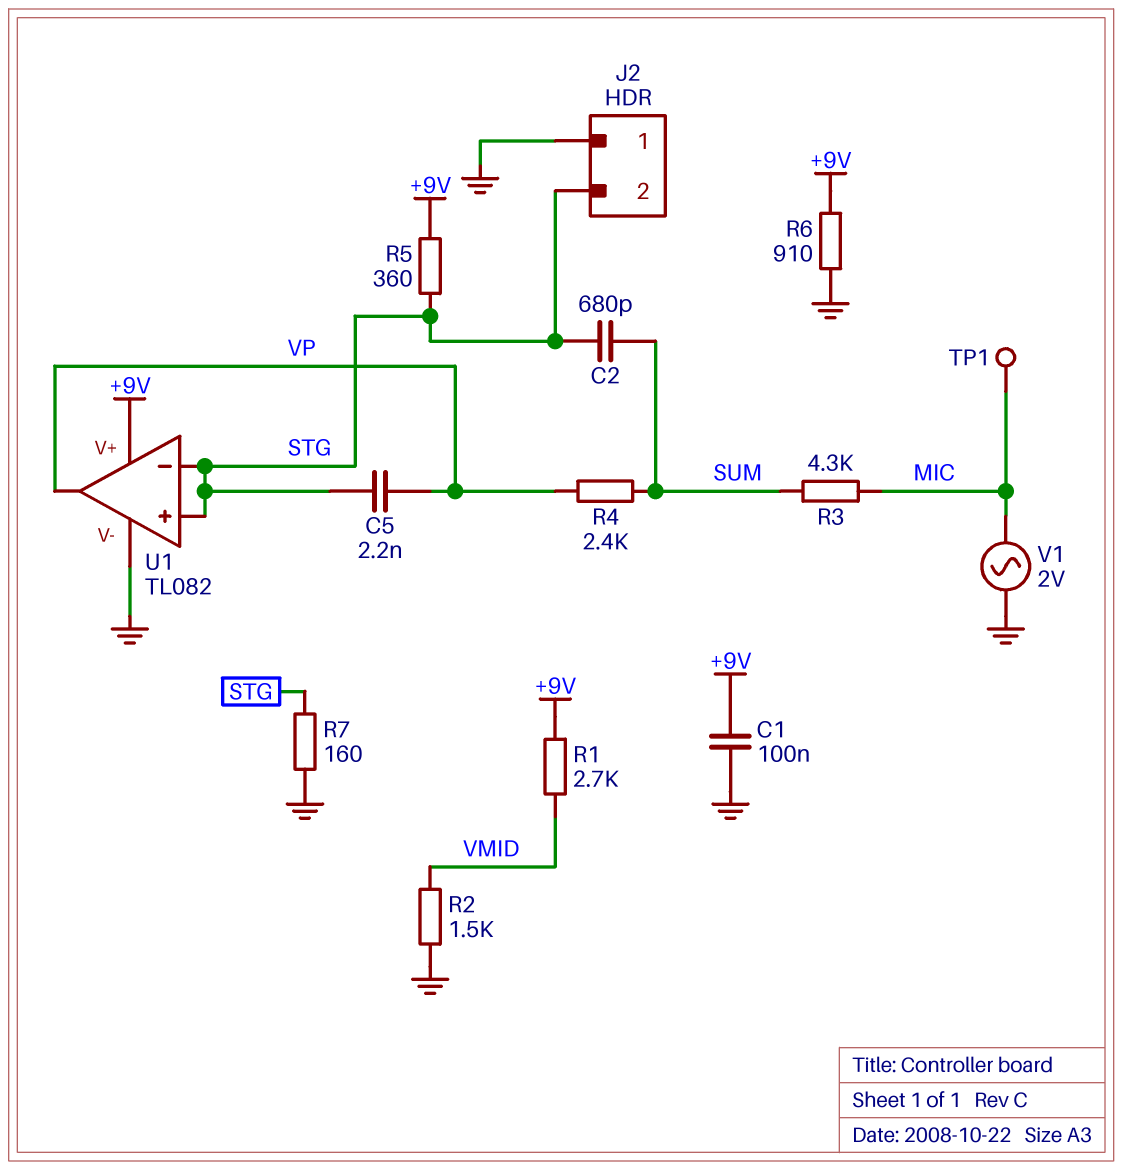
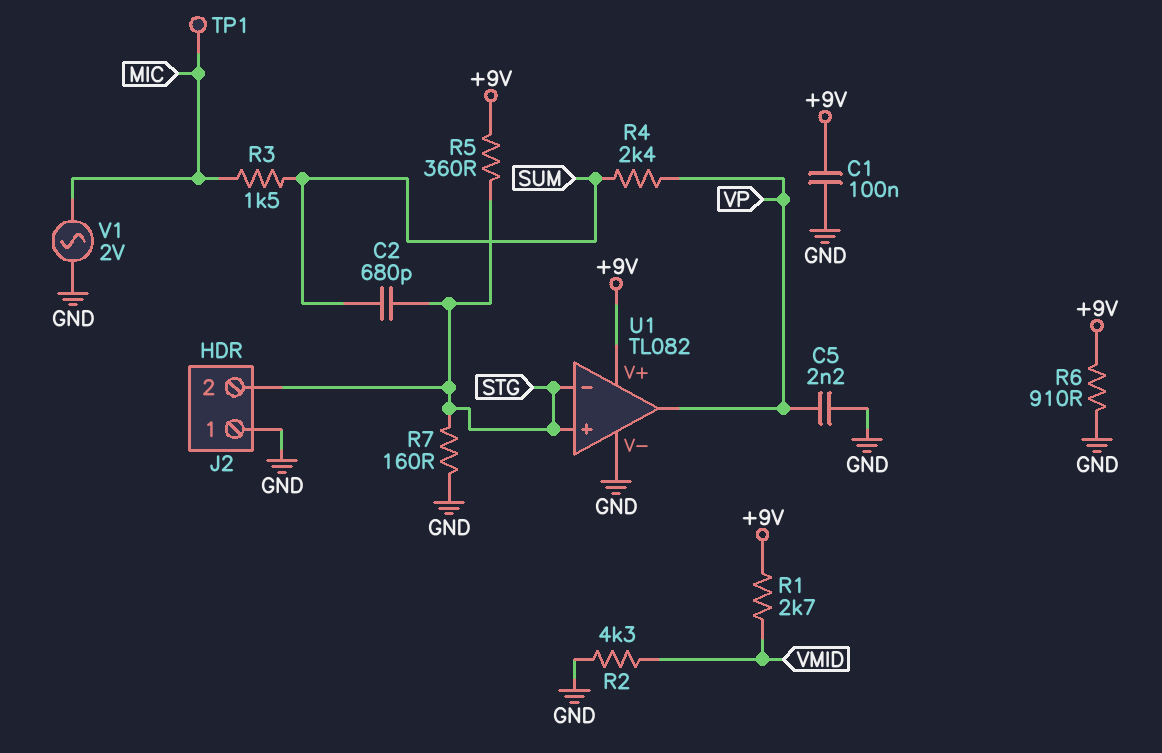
C5: 2.2nF (STG, VP) -> 2.2nF (GND, VP)
R2: 1.5k (GND, VMID) -> 4.3k (GND, VMID)
R3: 4.3k (MIC, SUM) -> 1.5k (MIC, SUM)

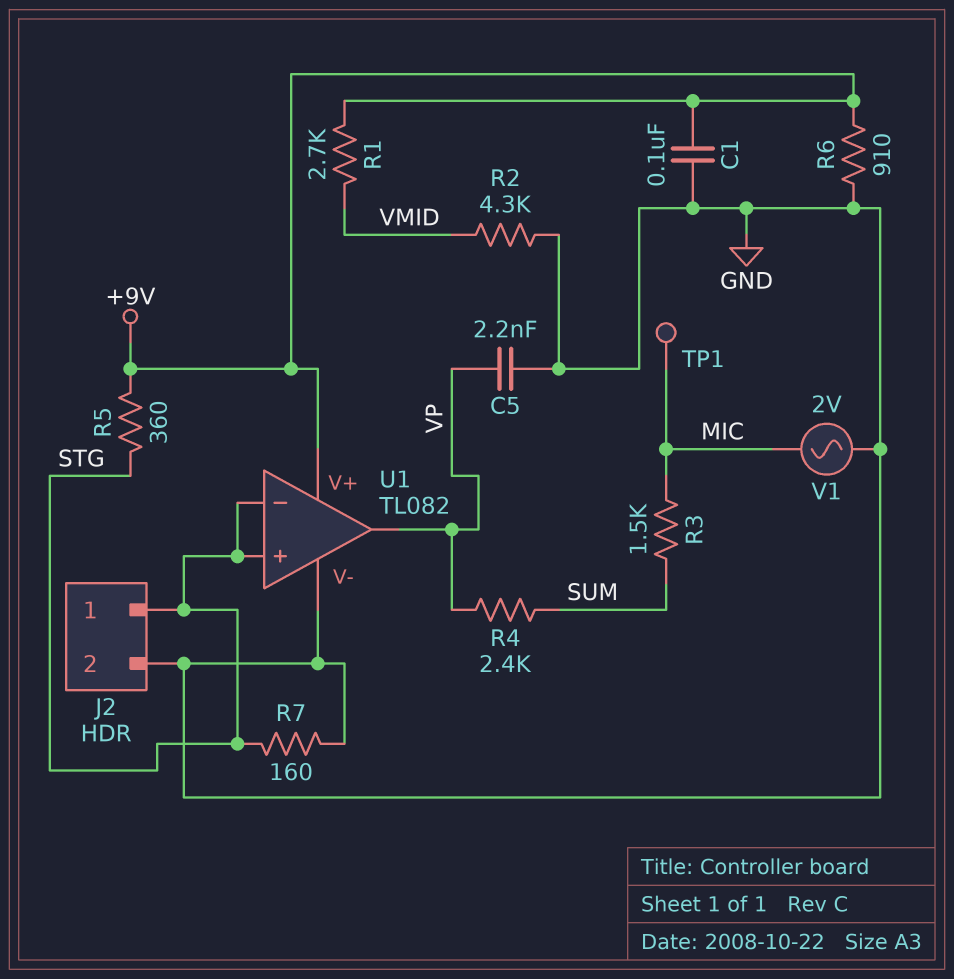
C2: 680pF (STG, SUM) -> none
J2 pin 1: GND -> STG
J2 pin 2: STG -> GND

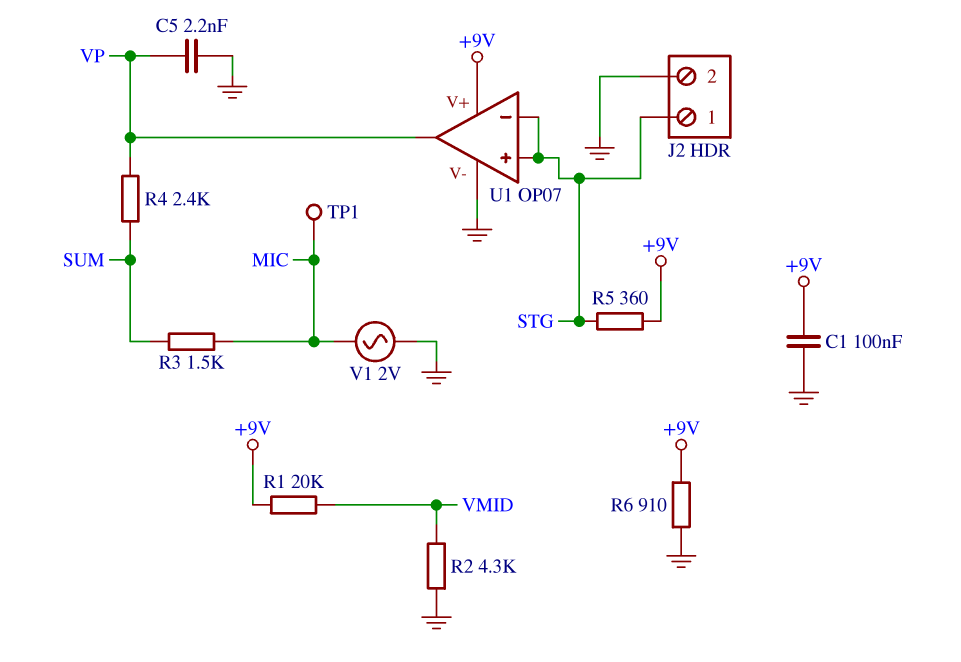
R1: 2.7k (+9V, VMID) -> 20k (+9V, VMID)
R7: 160 (GND, STG) -> none
U1: TL082 -> OP07

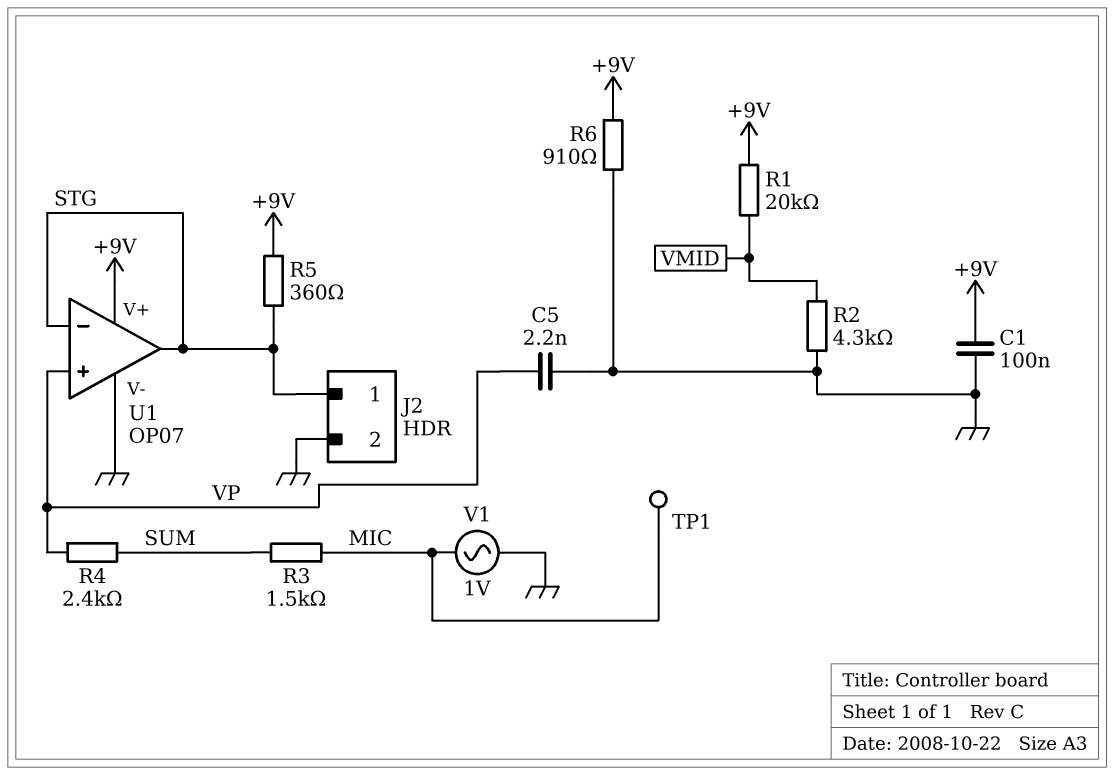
U1 pin in+: STG -> VP
U1 pin out: VP -> STG
V1: AC 2V (GND, MIC) -> AC 1V (GND, MIC)

